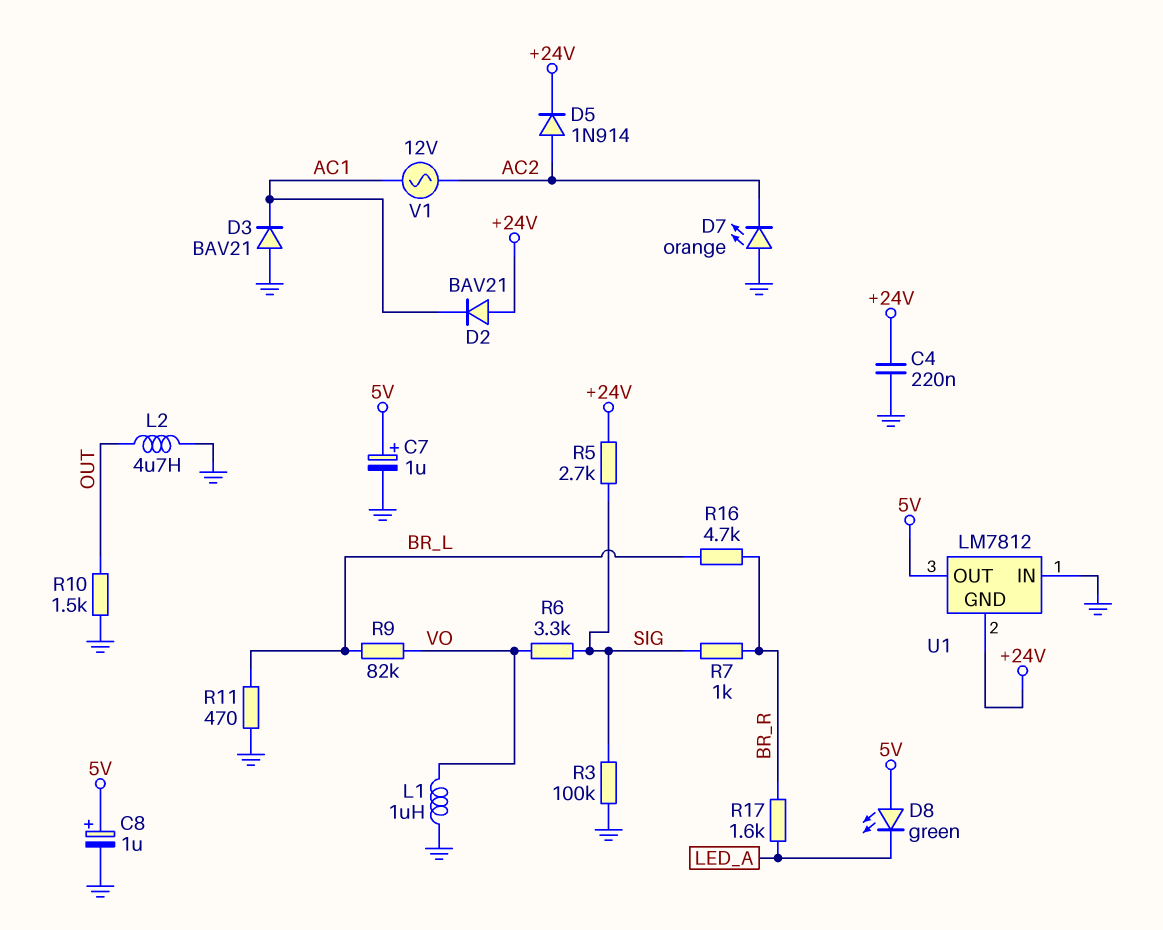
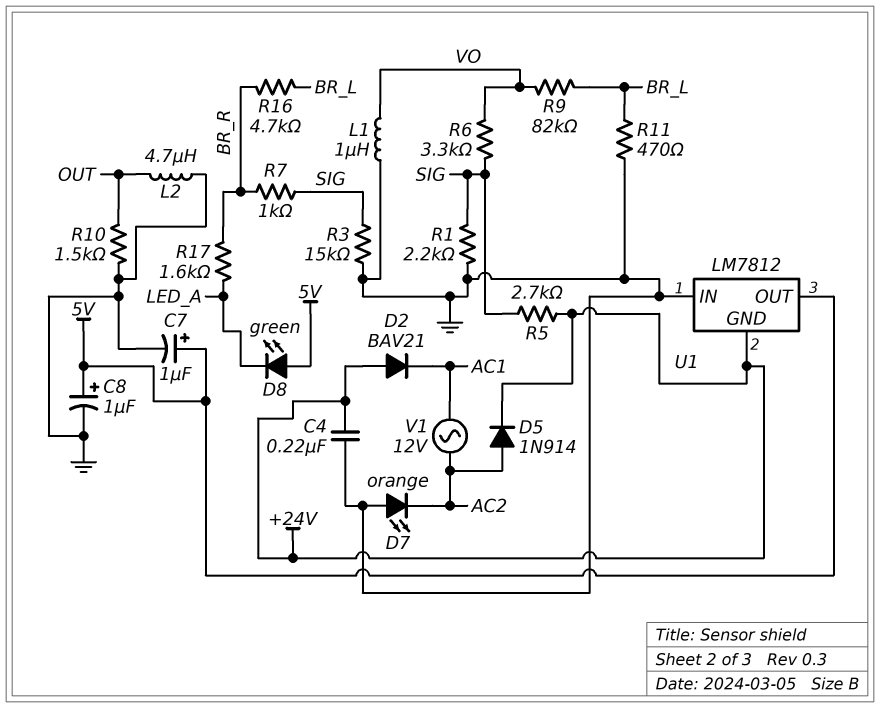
D3: diode BAV21 (A GND, K AC1) -> none
R1: none -> 2.2k (GND, SIG)
R3: 100k (GND, SIG) -> 15k (GND, SIG)

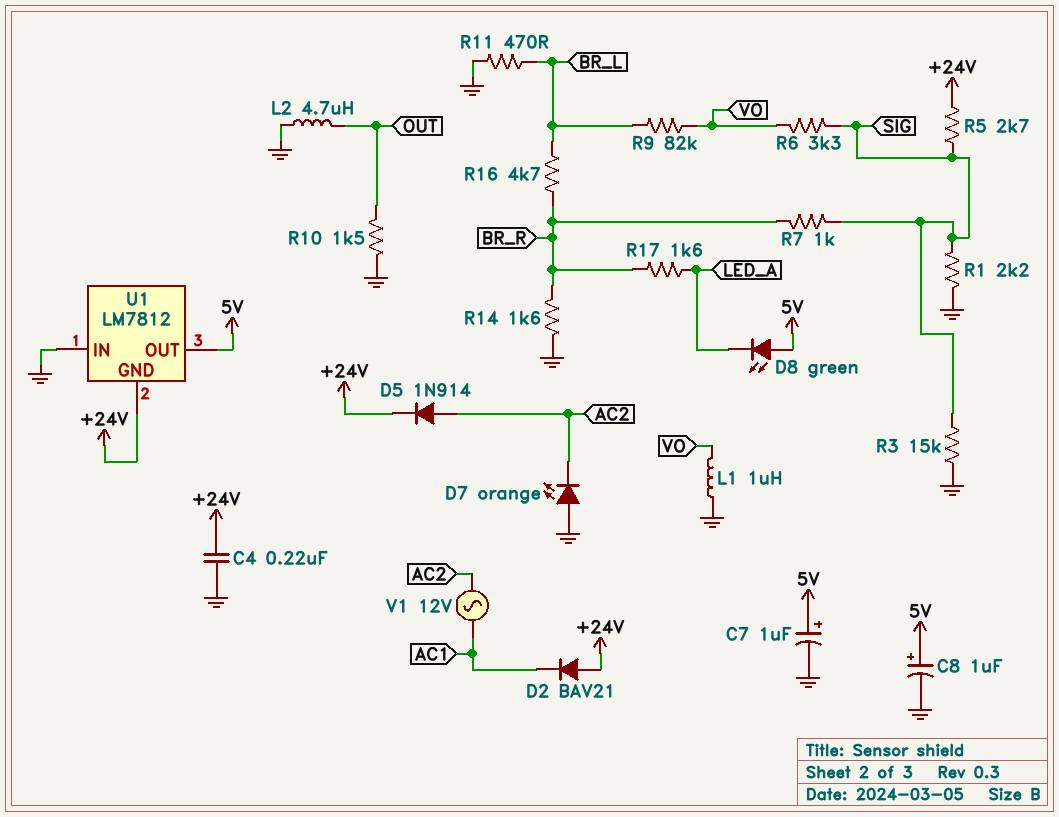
R14: none -> 1.6k (BR_R, GND)

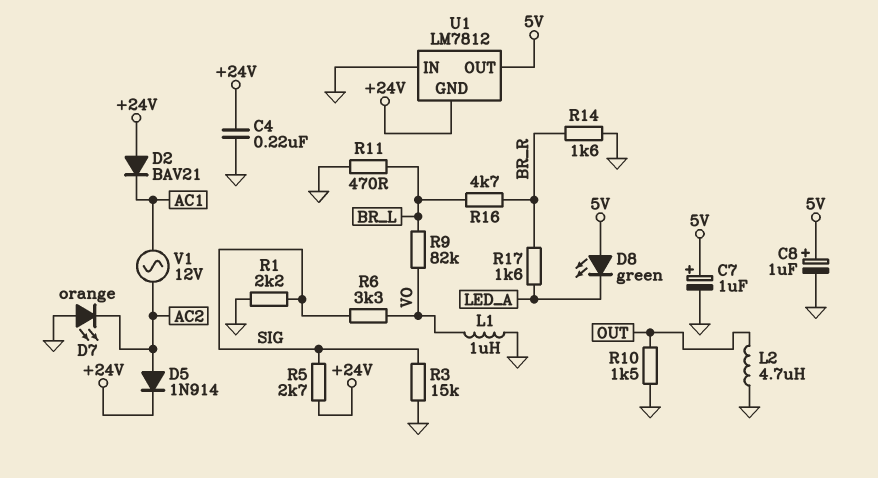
R7: 1k (BR_R, SIG) -> none

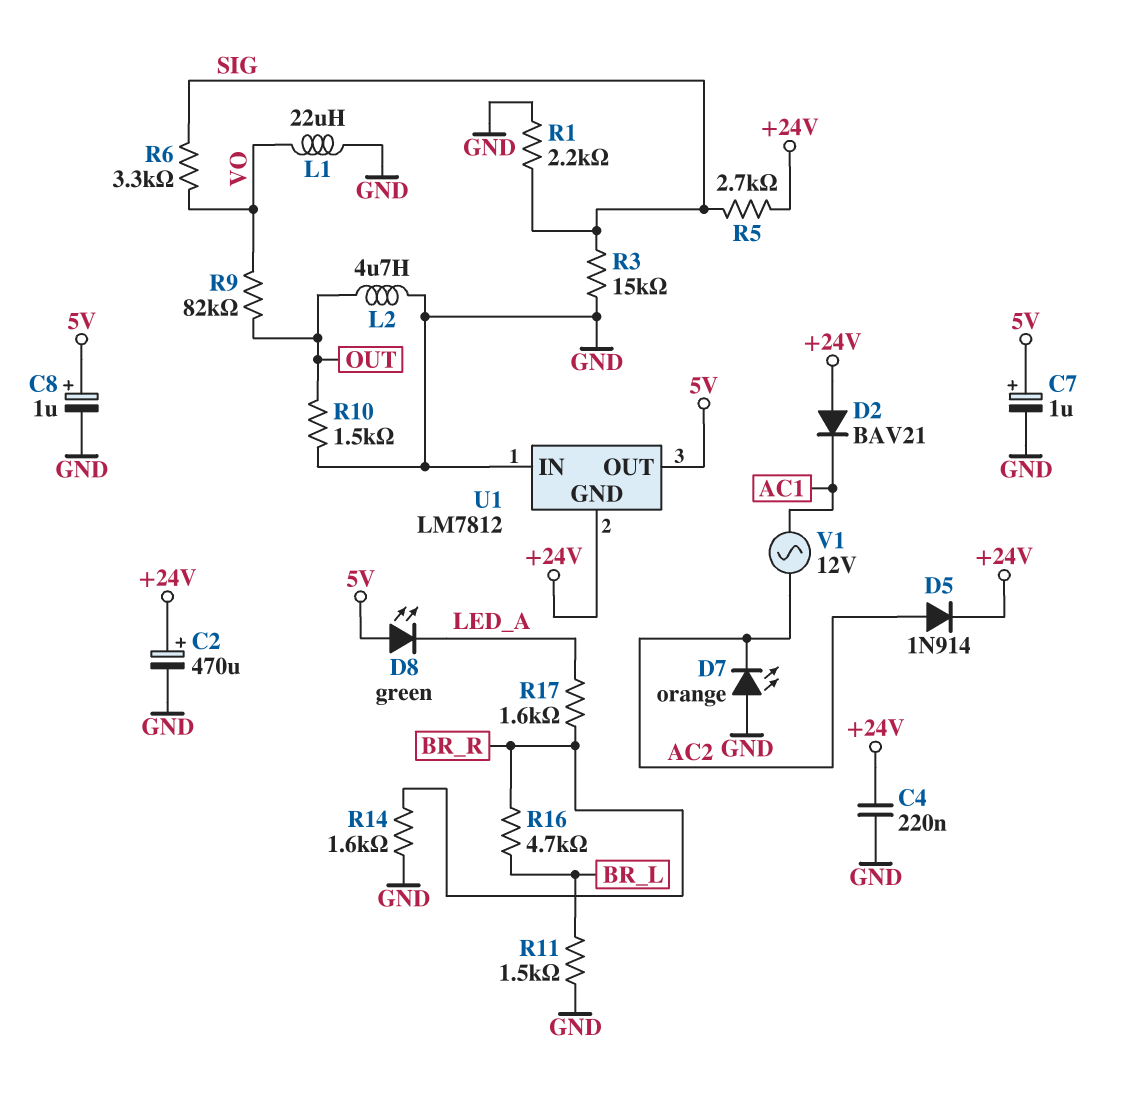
C2: none -> 470uF (plus +24V, minus GND)
L1: 1uH (GND, VO) -> 22uH (GND, VO)
R9: 82k (BR_L, VO) -> 82k (OUT, VO)
R11: 470 (BR_L, GND) -> 1.5k (BR_L, GND)

